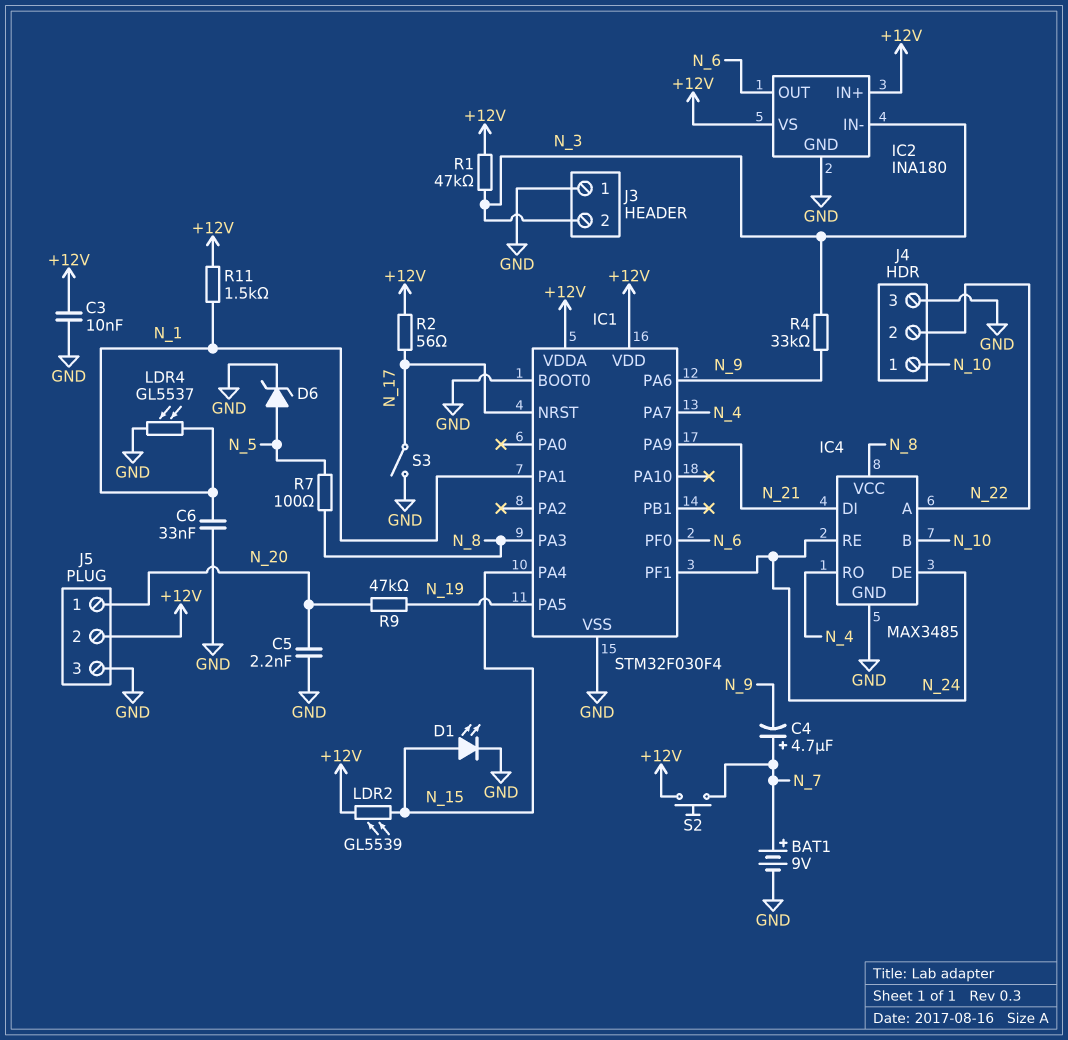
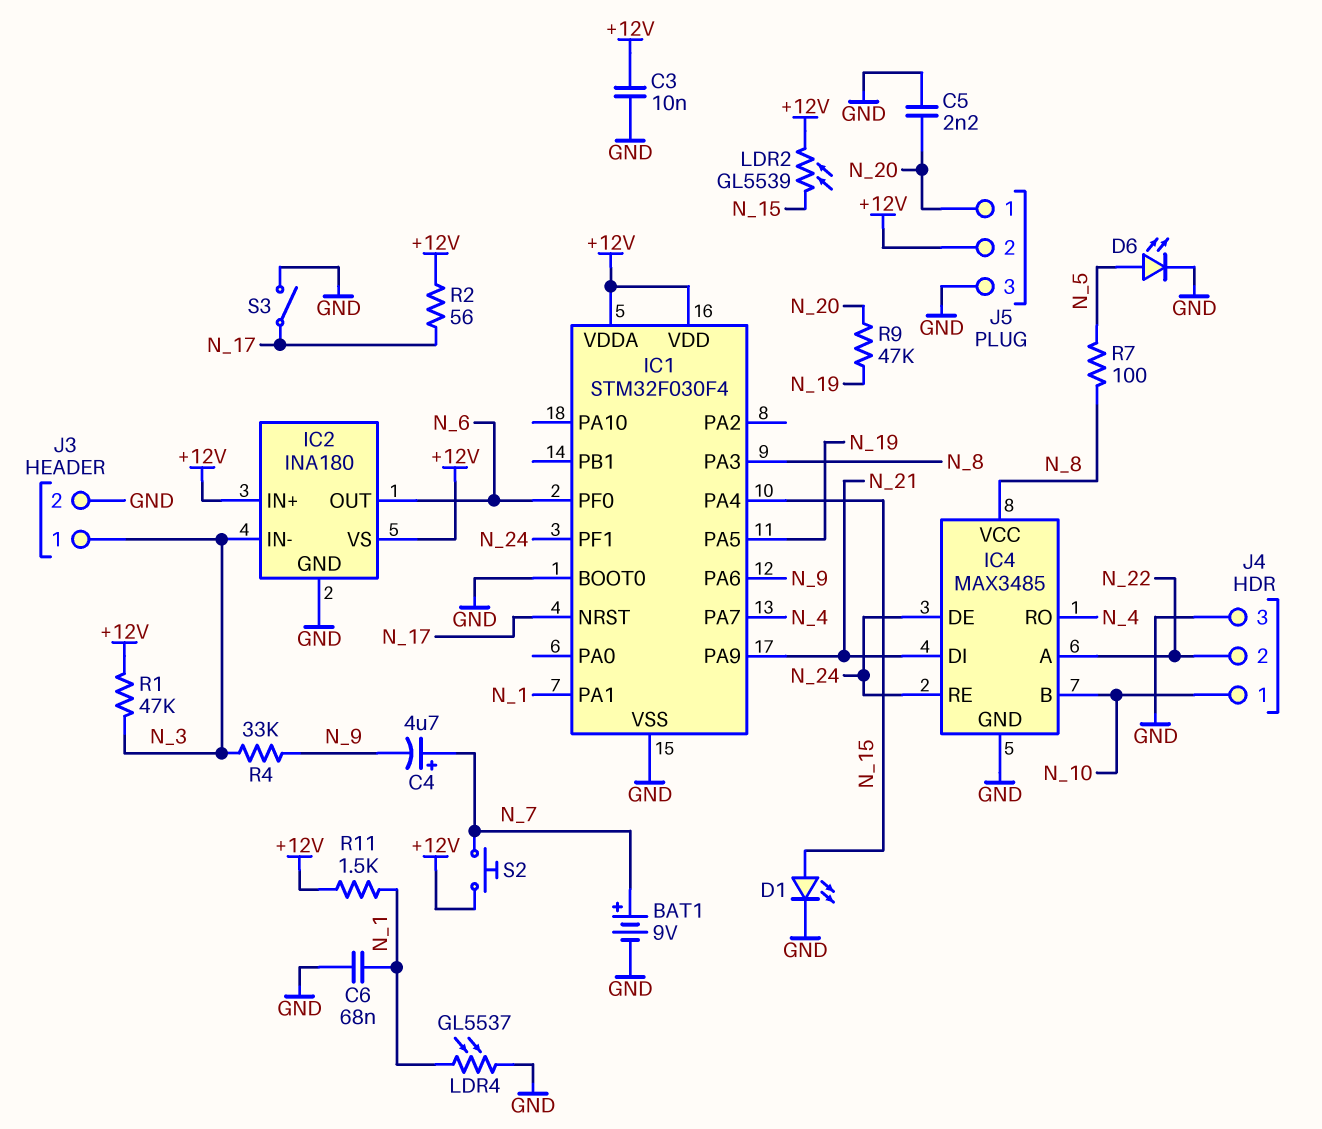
C6: 33nF (GND, N_1) -> 68nF (GND, N_1)
D6: zener (A N_5, K GND) -> LED (A N_5, K GND)
J3 pin 1: GND -> N_3
J3 pin 2: N_3 -> GND

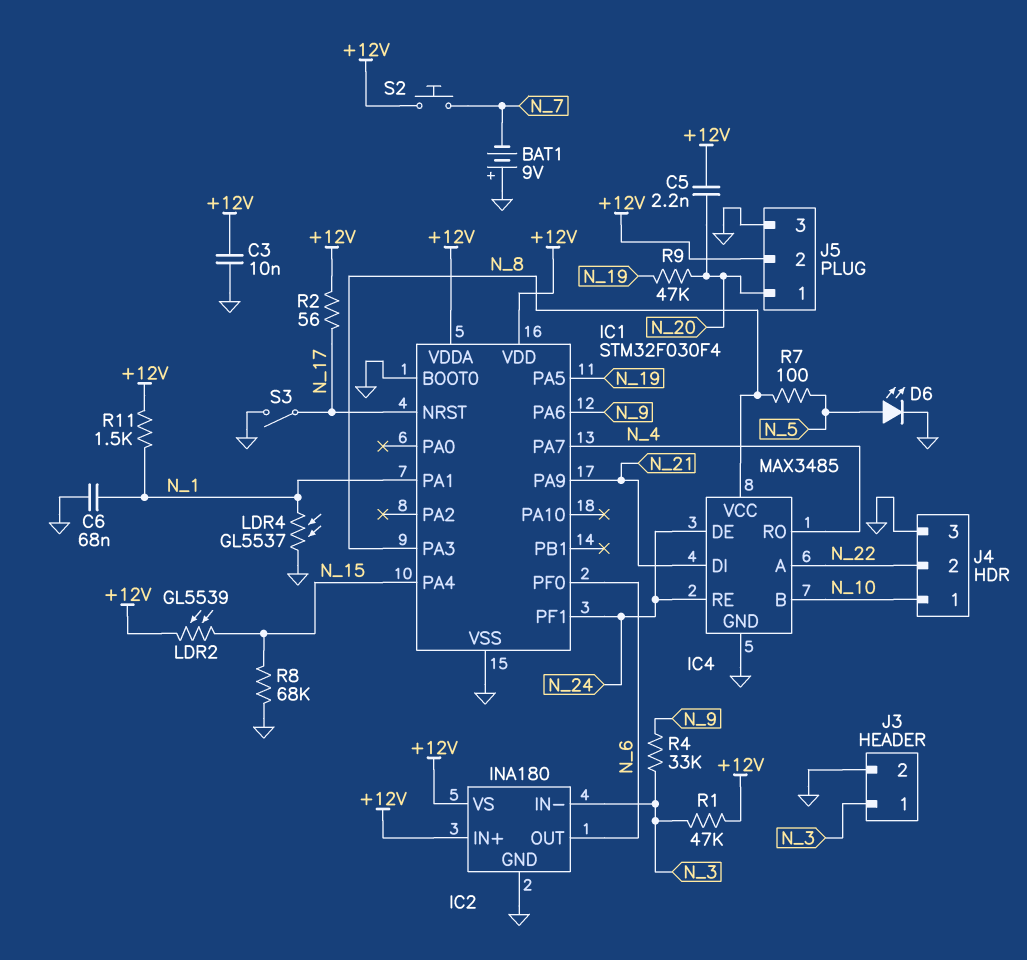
BAT1: 9V (plus N_7, minus GND) -> 9V (plus GND, minus N_7)
C4: 4.7uF (plus N_7, minus N_9) -> none
C5: 2.2nF (GND, N_20) -> 2.2nF (+12V, N_20)
D1: LED (A N_15, K GND) -> none
R8: none -> 68k (GND, N_15)

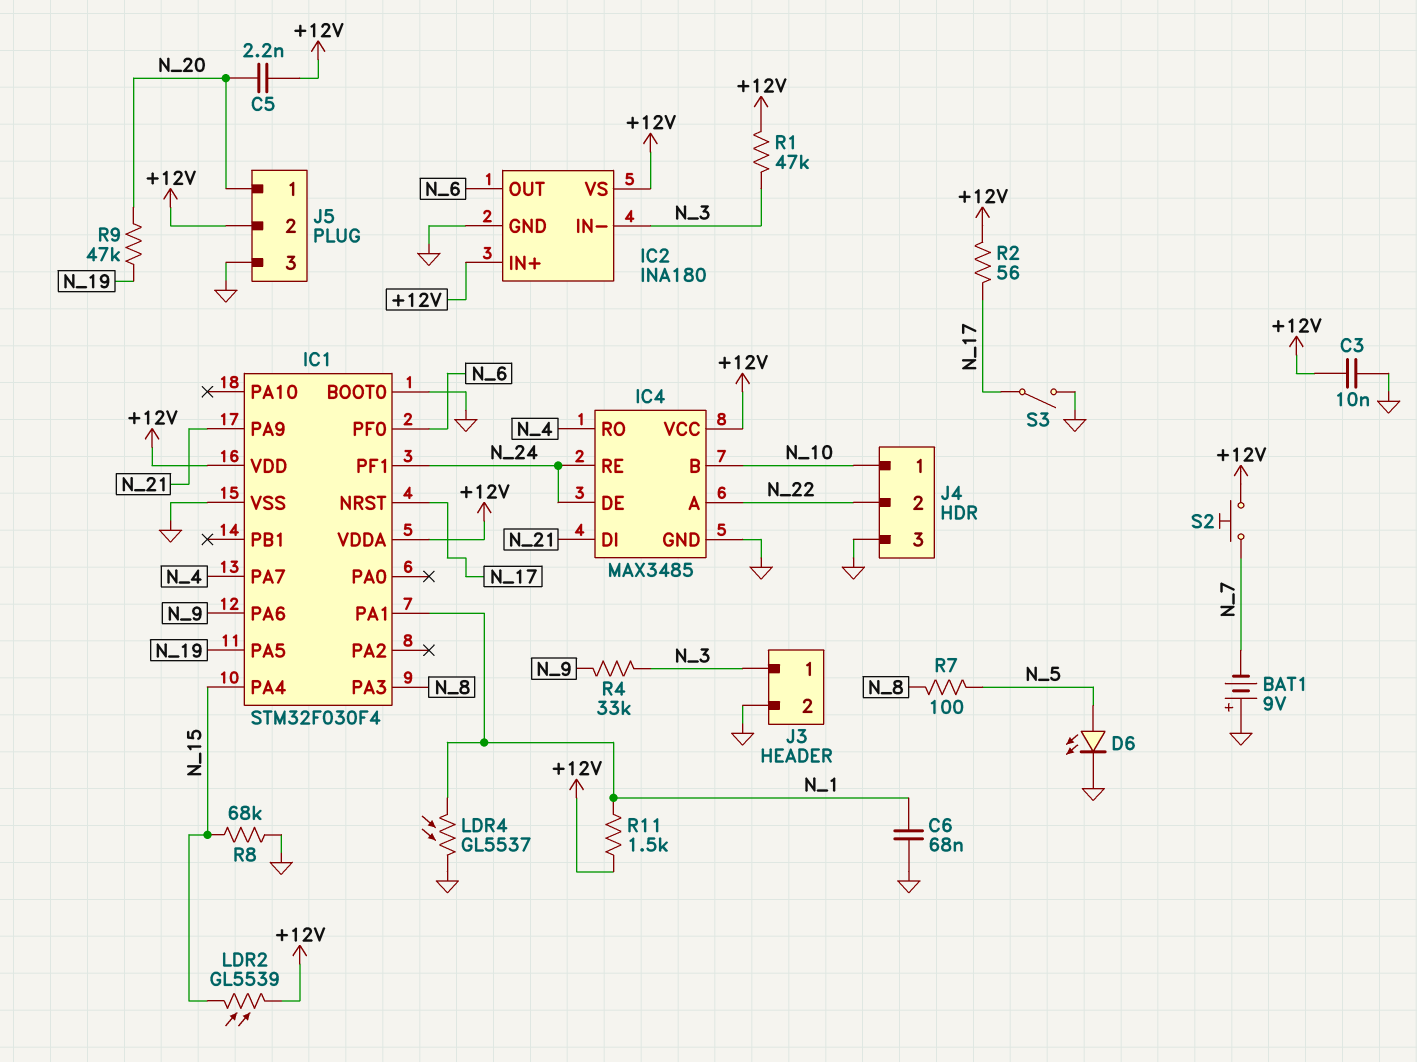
IC4 pin VCC: N_8 -> +12V

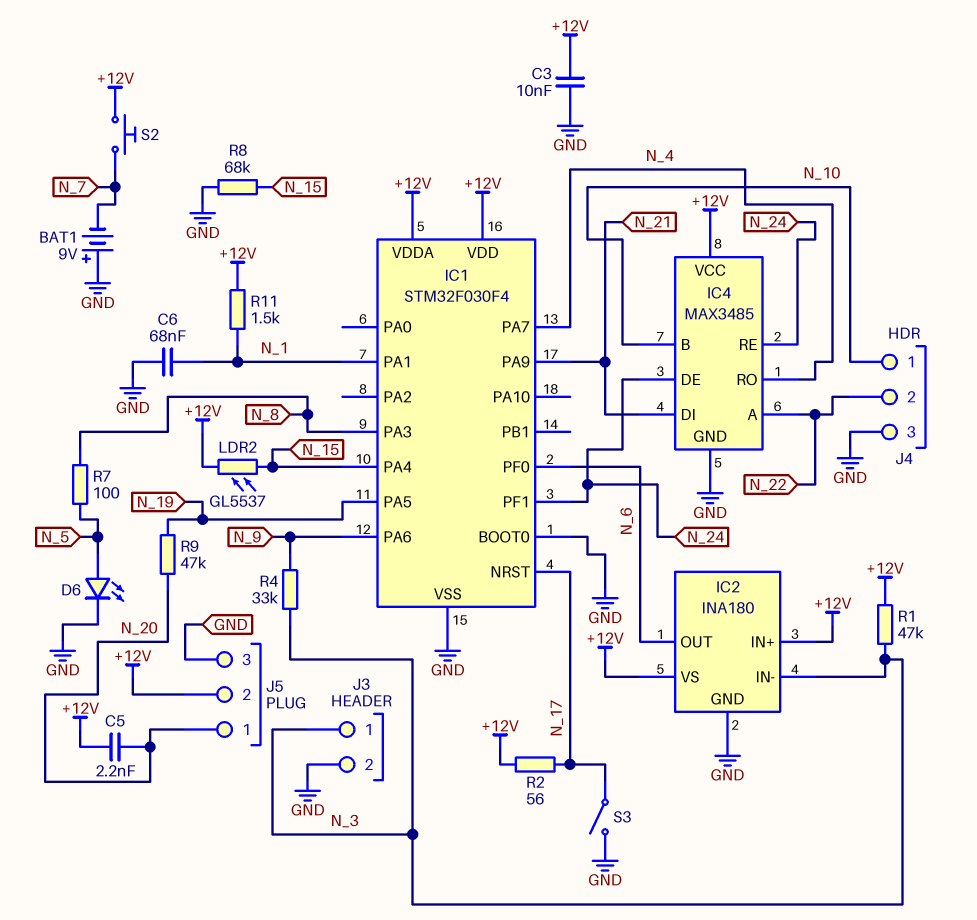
LDR2: GL5539 (+12V, N_15) -> GL5537 (+12V, N_15)
LDR4: GL5537 (GND, N_1) -> none

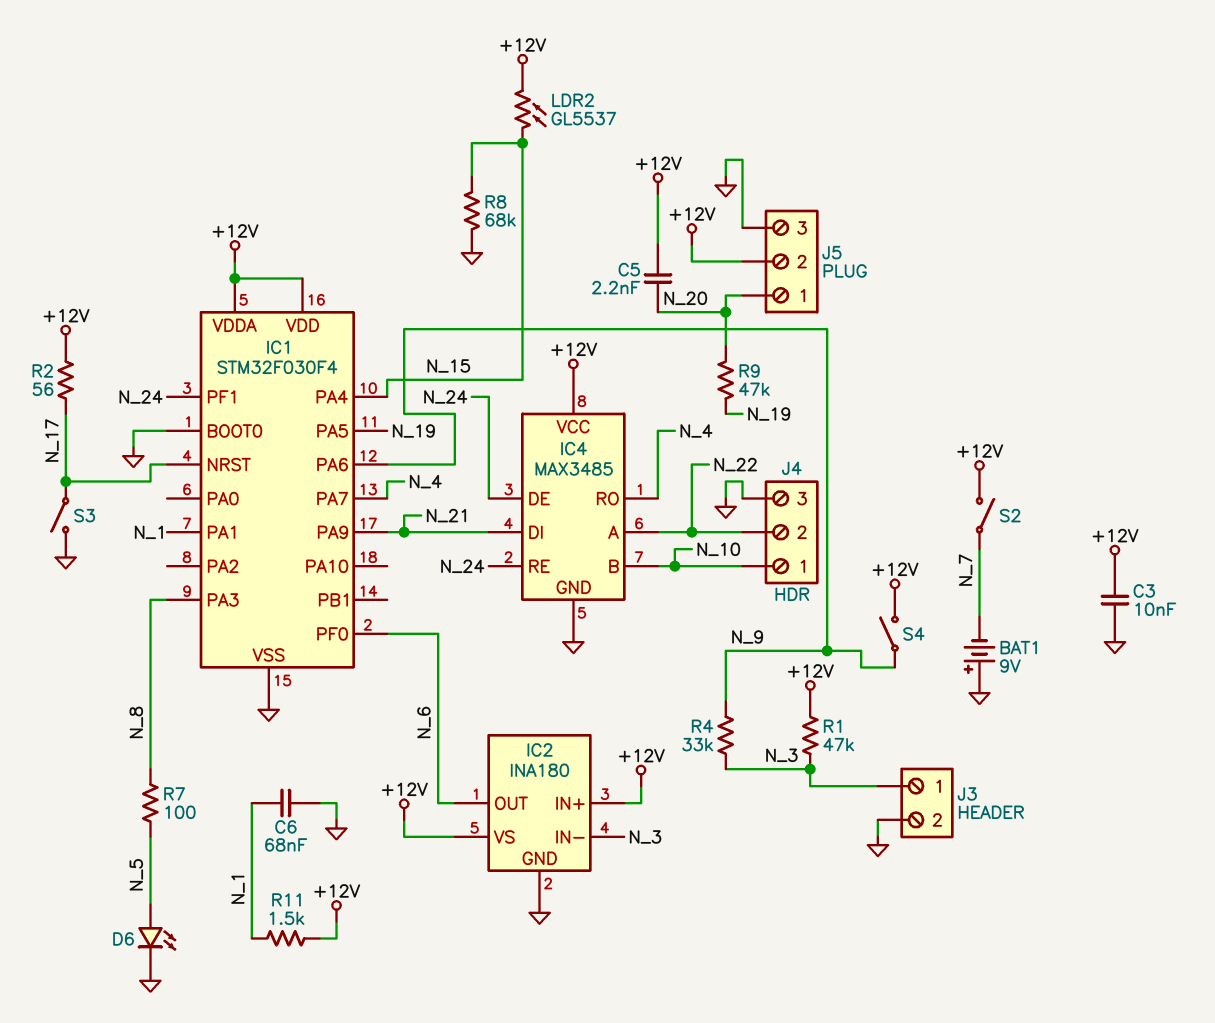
S2: button (+12V, N_7) -> switch (+12V, N_7)
S4: none -> switch (+12V, N_9)

